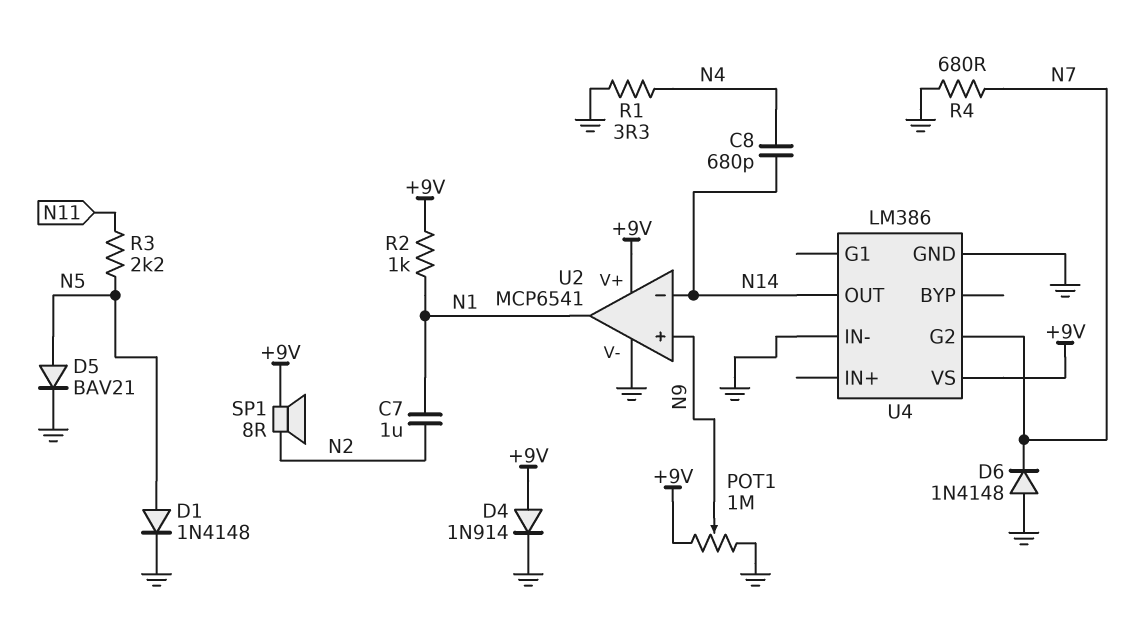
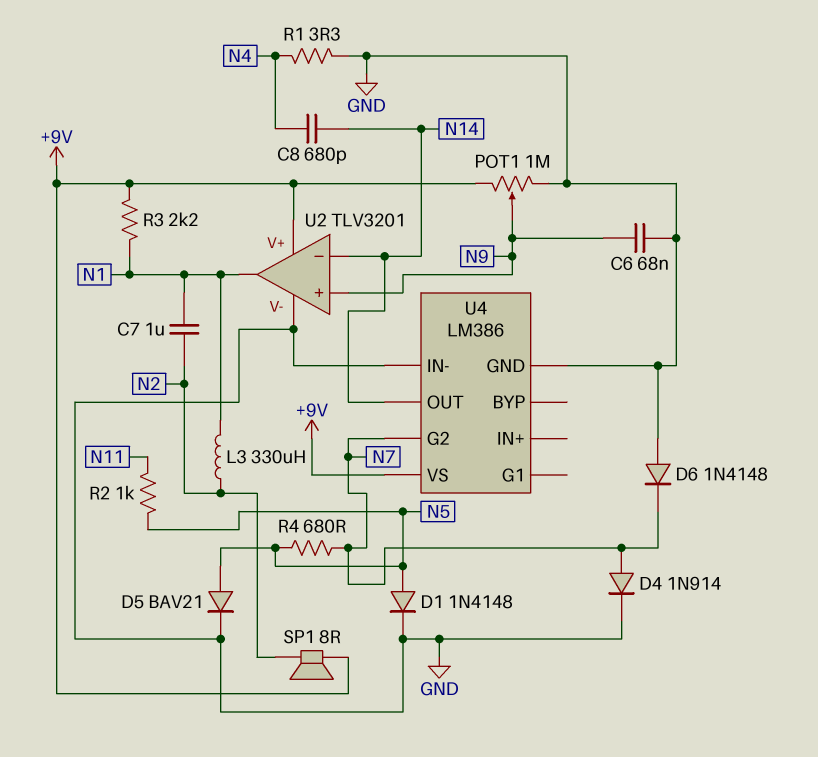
C6: none -> 68nF (GND, N9)
D4: diode 1N914 (A +9V, K GND) -> diode 1N914 (A N7, K GND)
L3: none -> 330uH (N1, N2)
R2: 1k (+9V, N1) -> 1k (N5, N11)
R3: 2.2k (N5, N11) -> 2.2k (+9V, N1)
R4: 680 (GND, N7) -> 680 (N5, N7)
U2: MCP6541 -> TLV3201

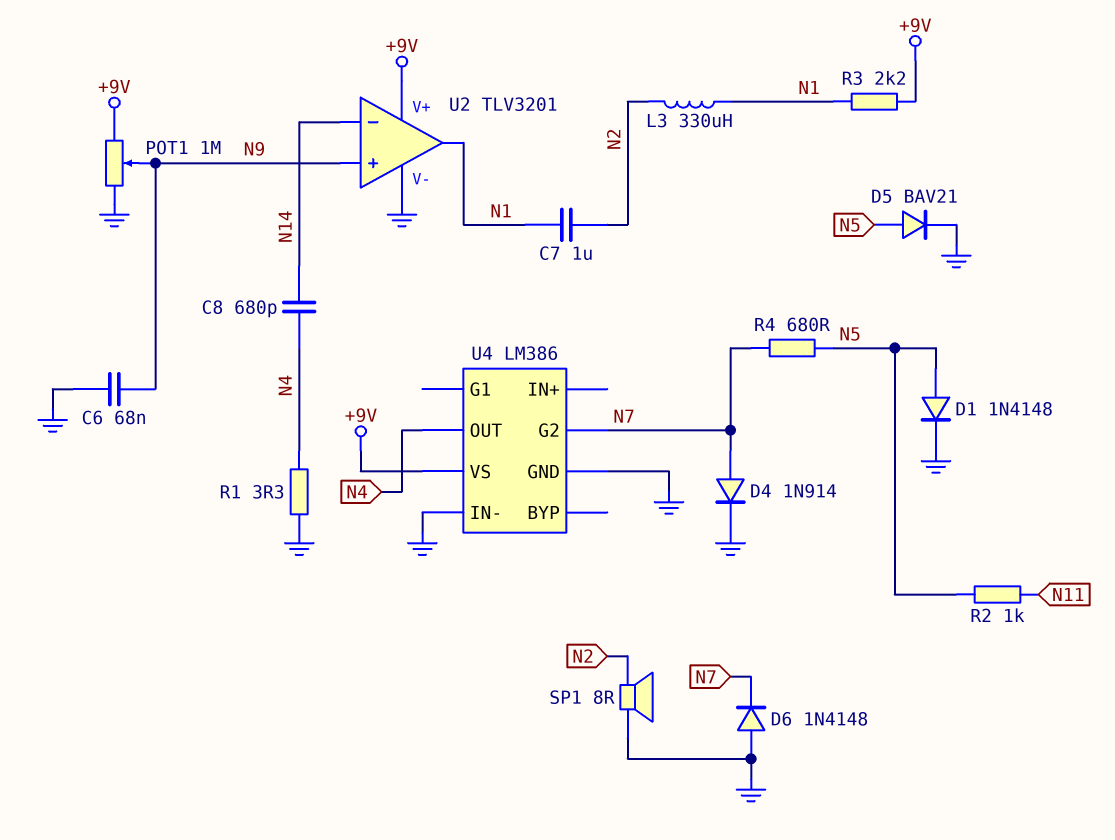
SP1: speaker 8R (+9V, N2) -> speaker 8R (GND, N2)
U4 pin OUT: N14 -> N4

